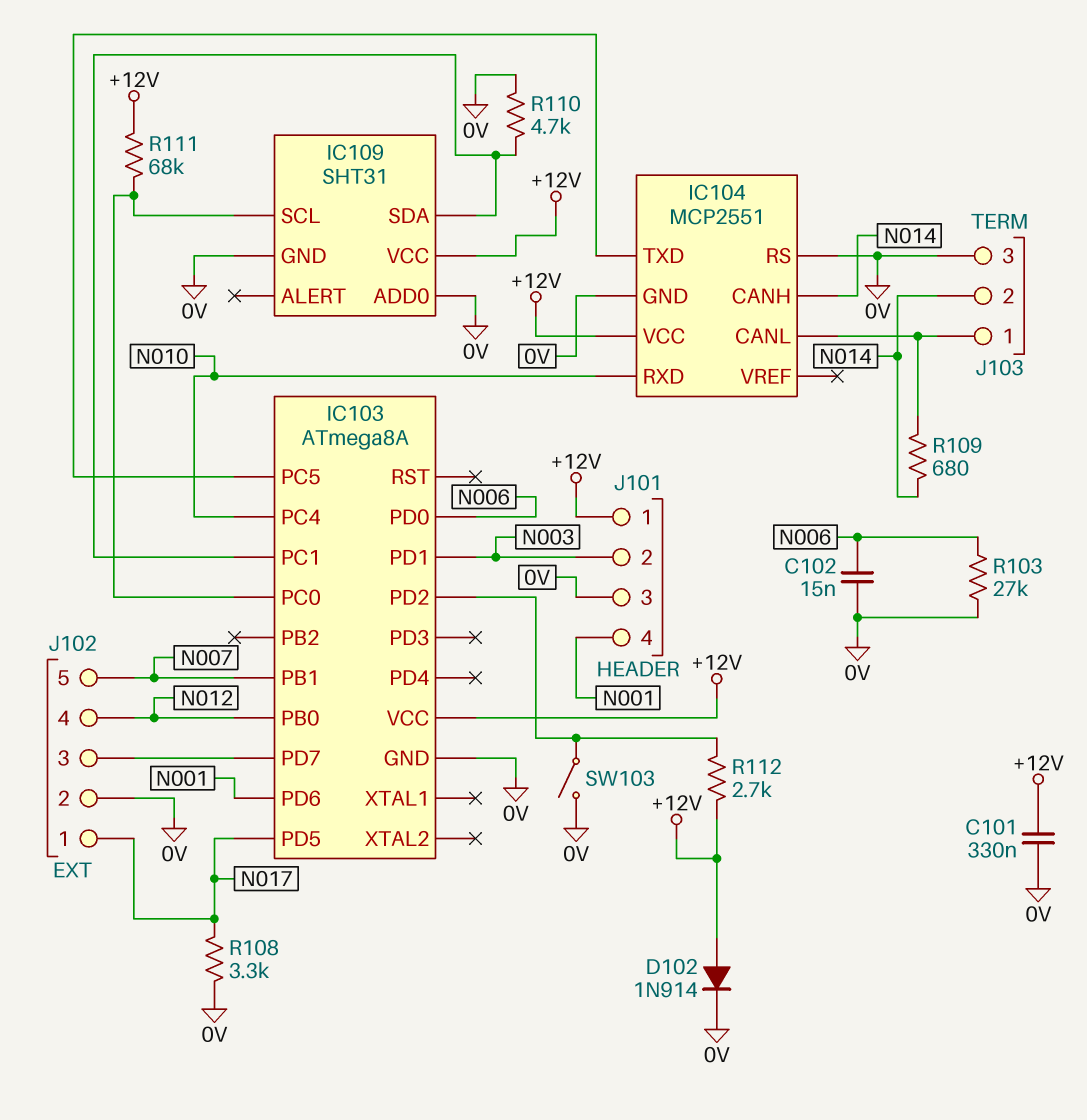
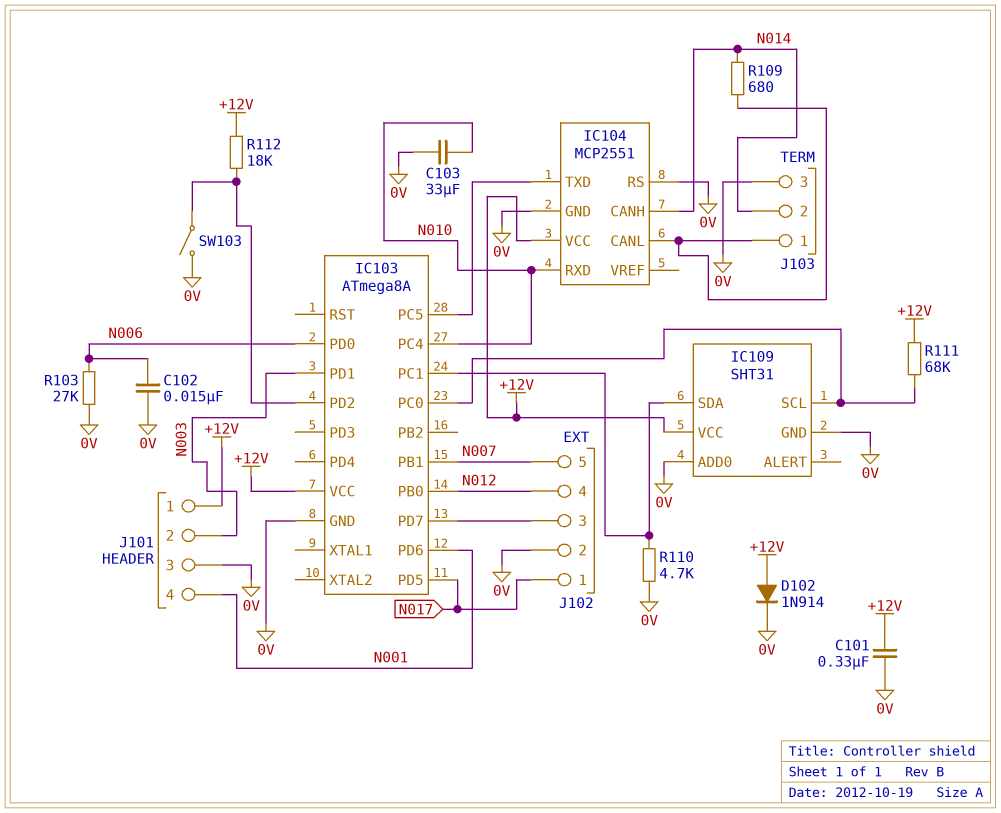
C103: none -> 33uF (0V, N010)
R108: 3.3k (0V, N017) -> none
R112: 2.7k (+12V, IC103/PD2) -> 18k (+12V, IC103/PD2)

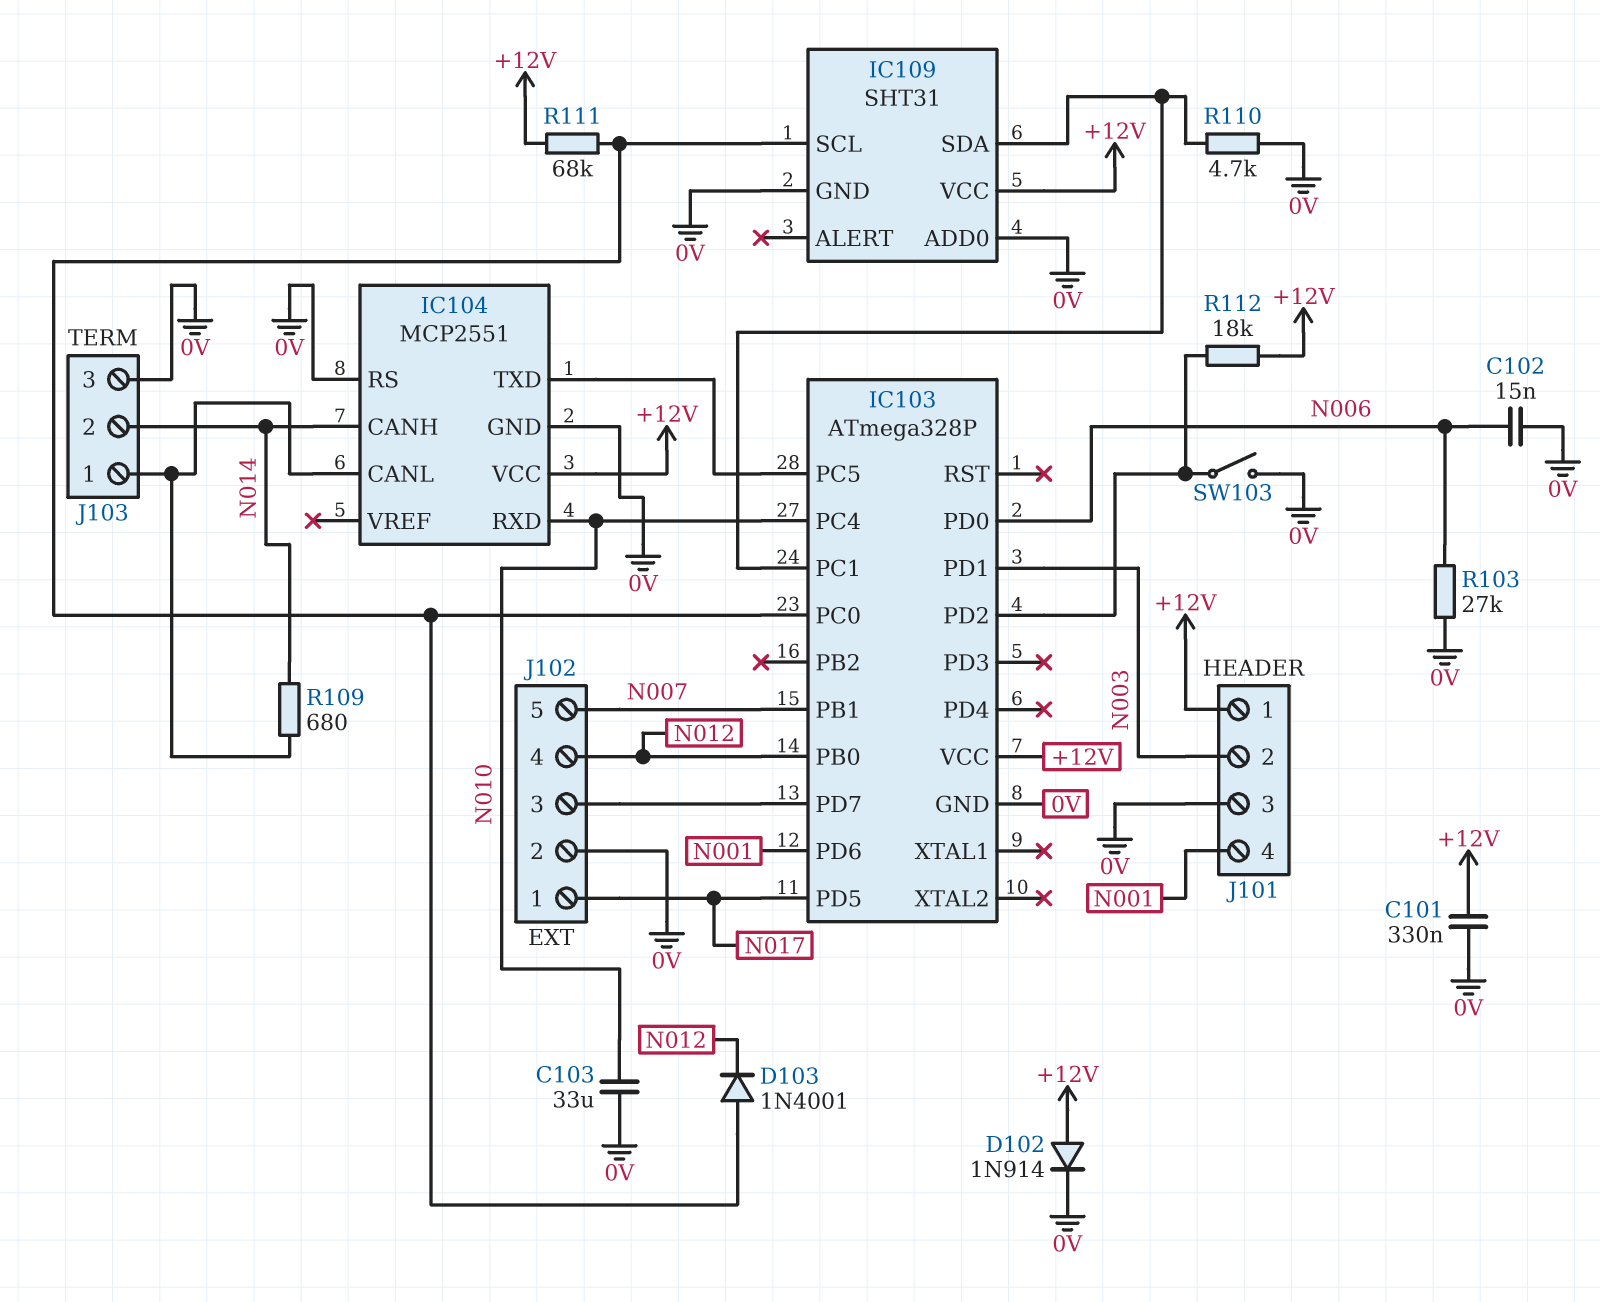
D103: none -> diode 1N4001 (A IC103/PC0, K N012)
IC103: ATmega8A -> ATmega328P

